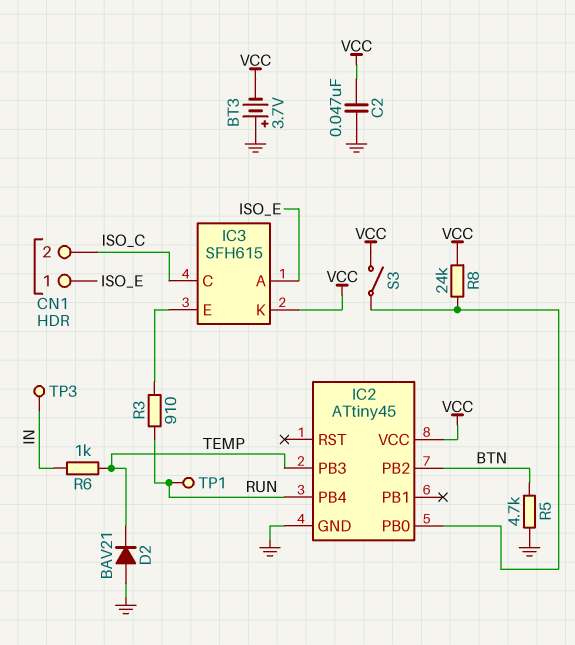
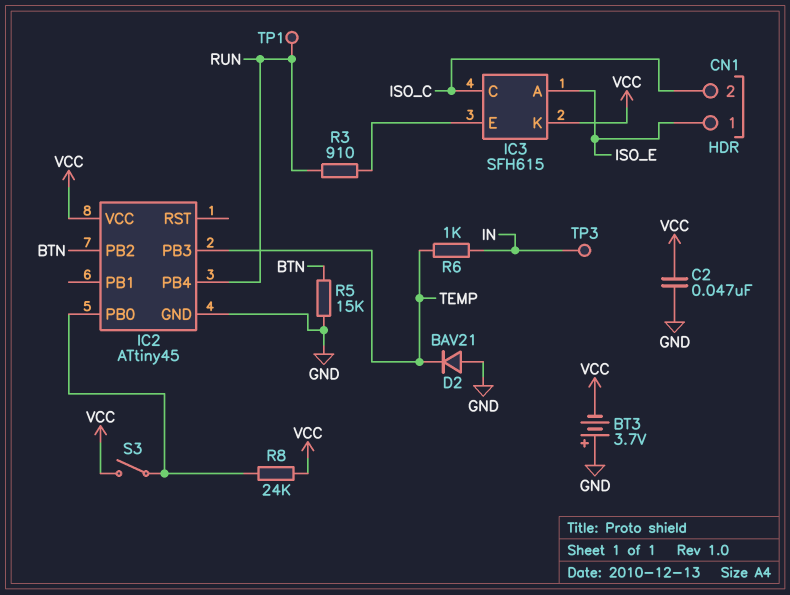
R5: 4.7k (BTN, GND) -> 15k (BTN, GND)

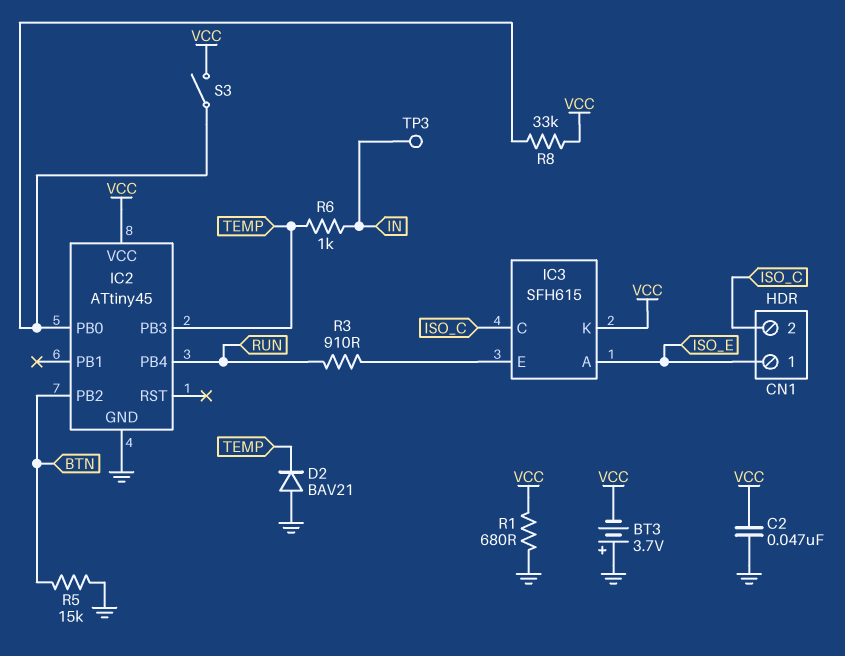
R1: none -> 680 (GND, VCC)
R8: 24k (IC2/PB0, VCC) -> 33k (IC2/PB0, VCC)
TP1: test point (RUN) -> none

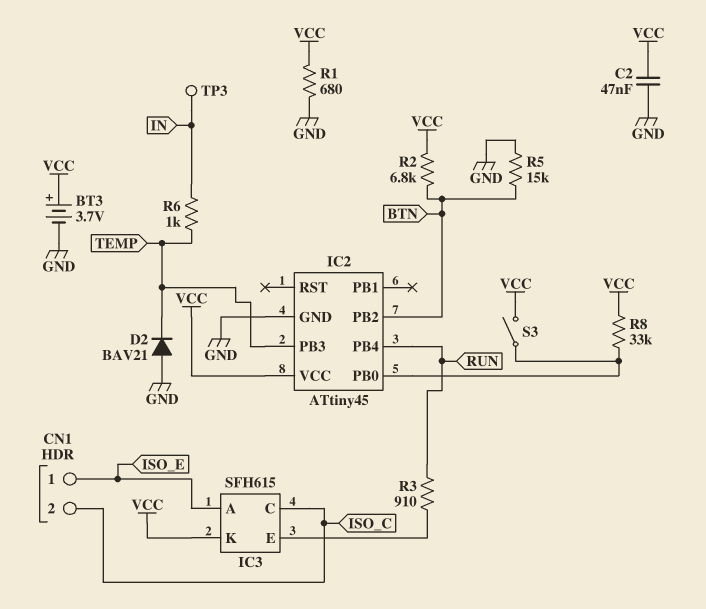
BT3: 3.7V (plus GND, minus VCC) -> 3.7V (plus VCC, minus GND)
R2: none -> 6.8k (BTN, VCC)

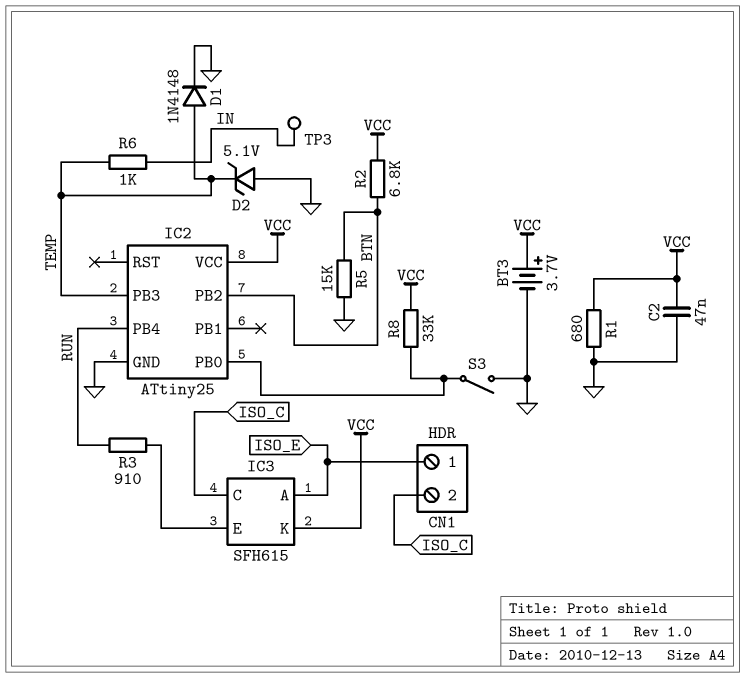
D1: none -> diode 1N4148 (A TEMP, K GND)
D2: diode BAV21 (A GND, K TEMP) -> zener 5.1V (A GND, K TEMP)
IC2: ATtiny45 -> ATtiny25
S3: switch (IC2/PB0, VCC) -> switch (GND, IC2/PB0)

